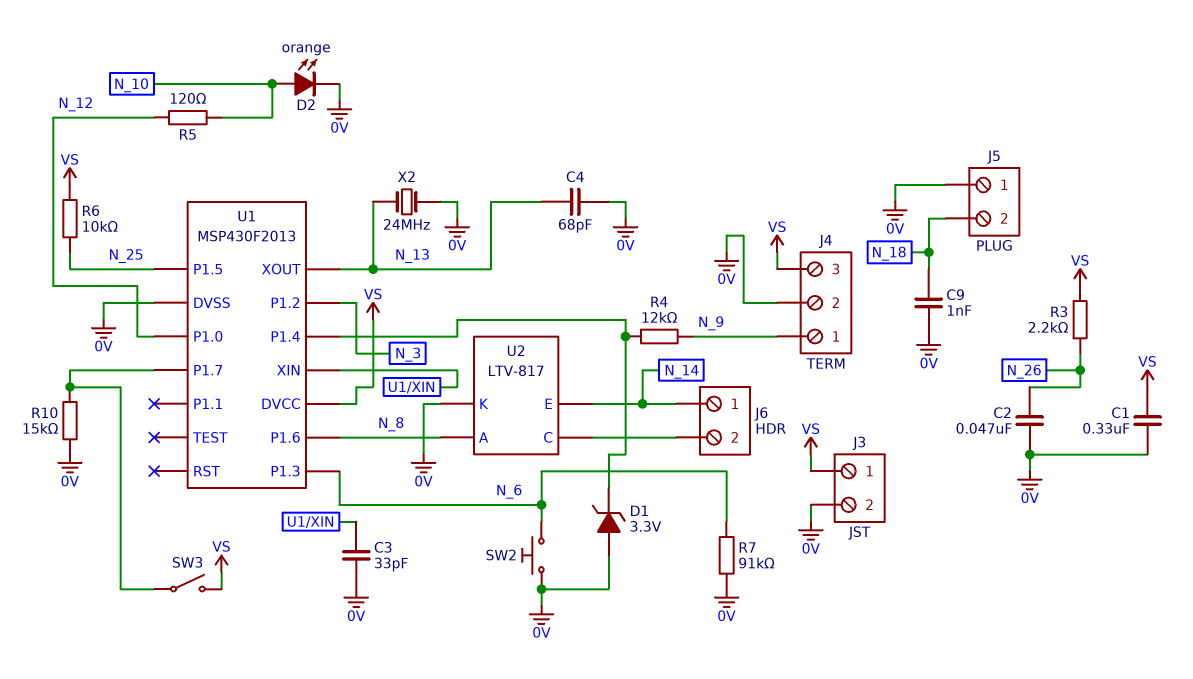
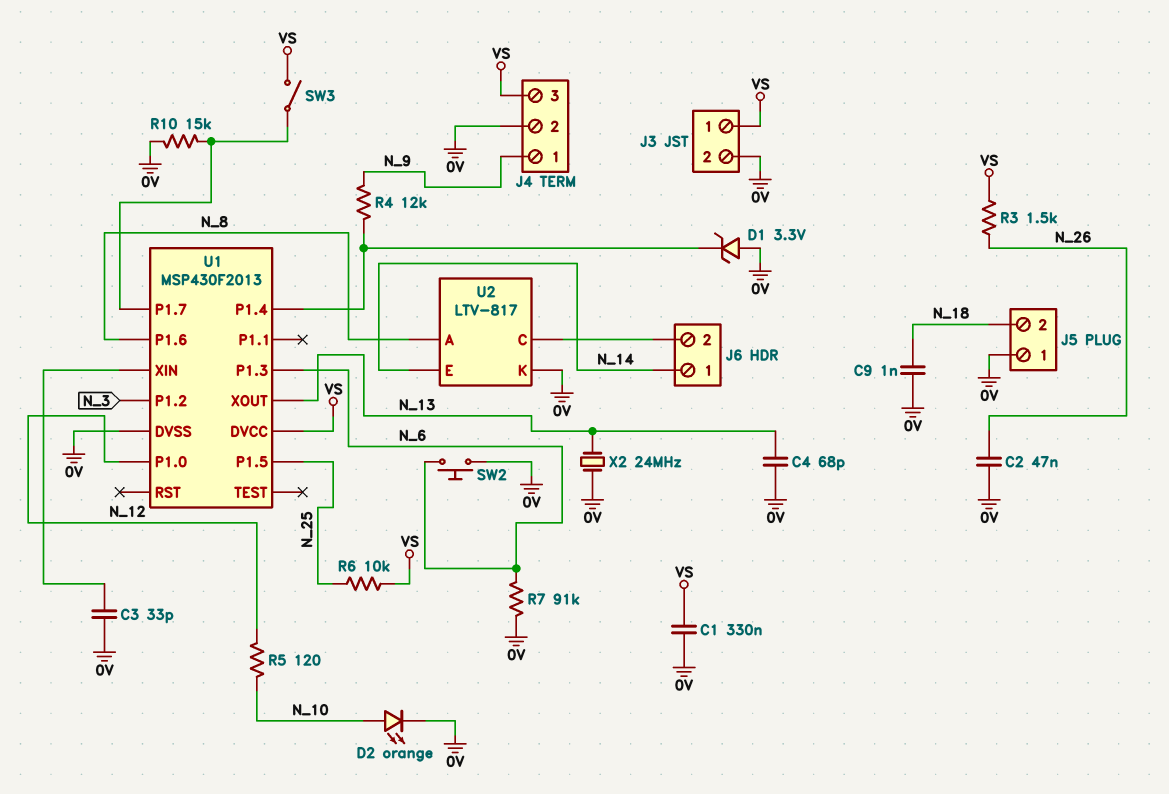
R3: 2.2k (N_26, VS) -> 1.5k (N_26, VS)

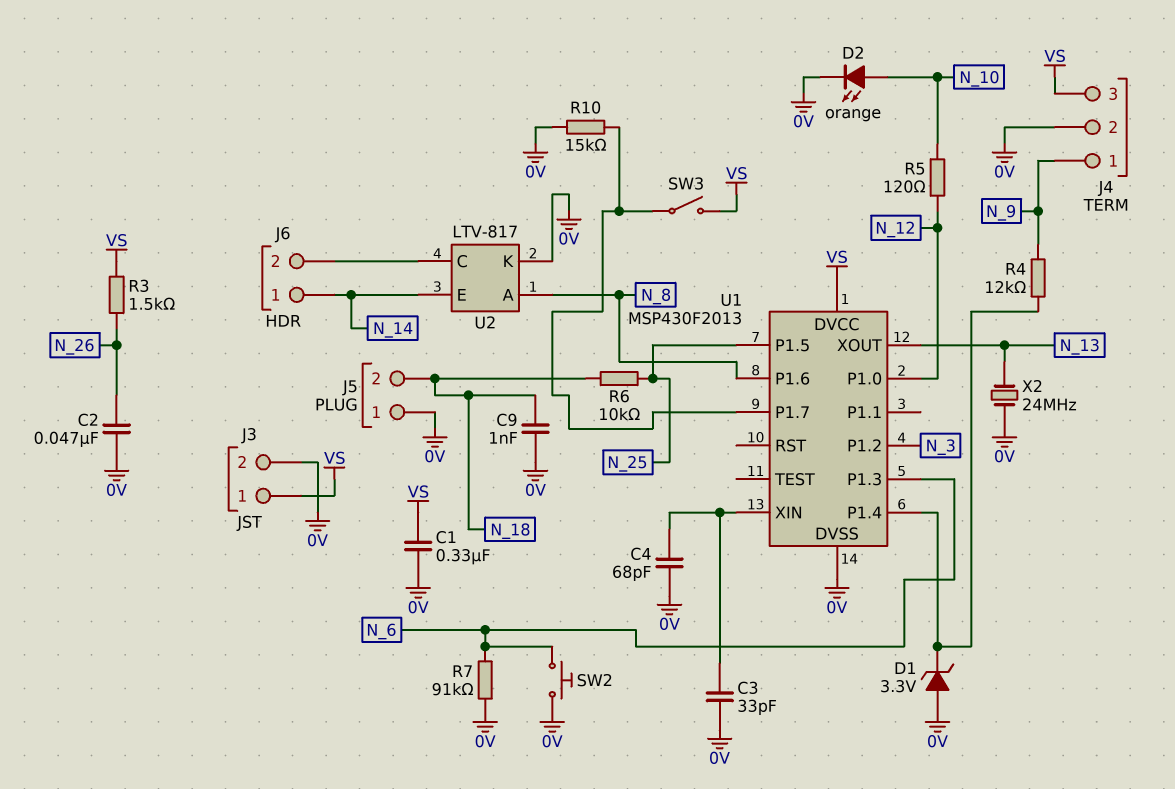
C4: 68pF (0V, N_13) -> 68pF (0V, U1/XIN)
R6: 10k (N_25, VS) -> 10k (N_18, N_25)

